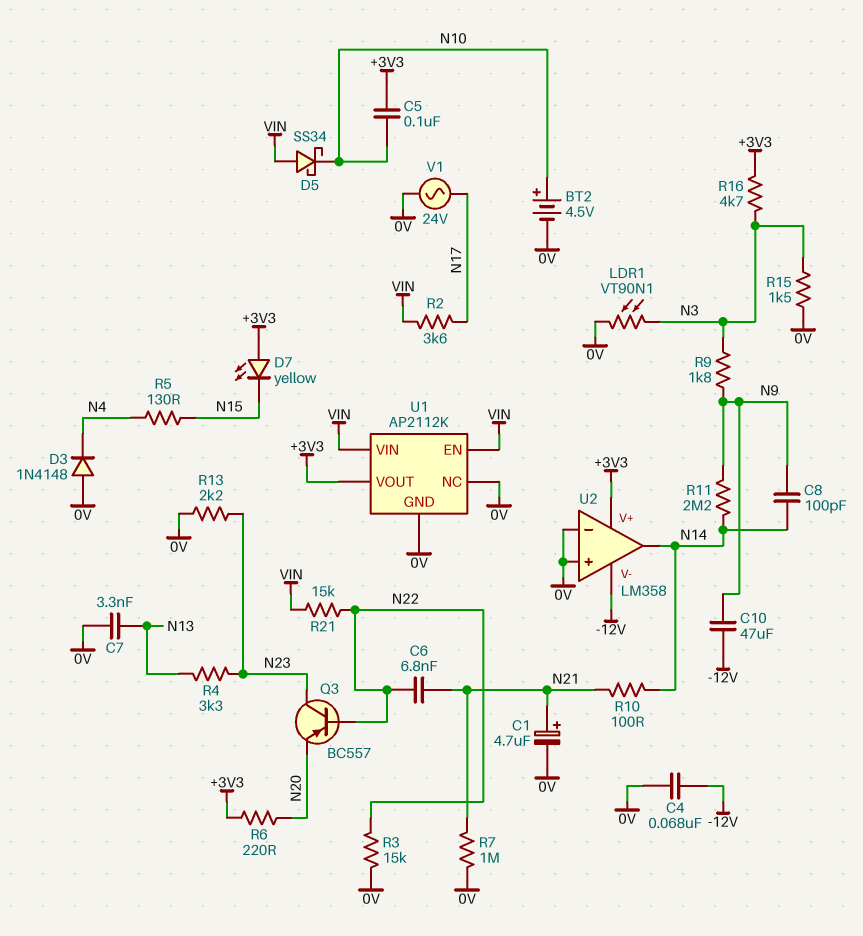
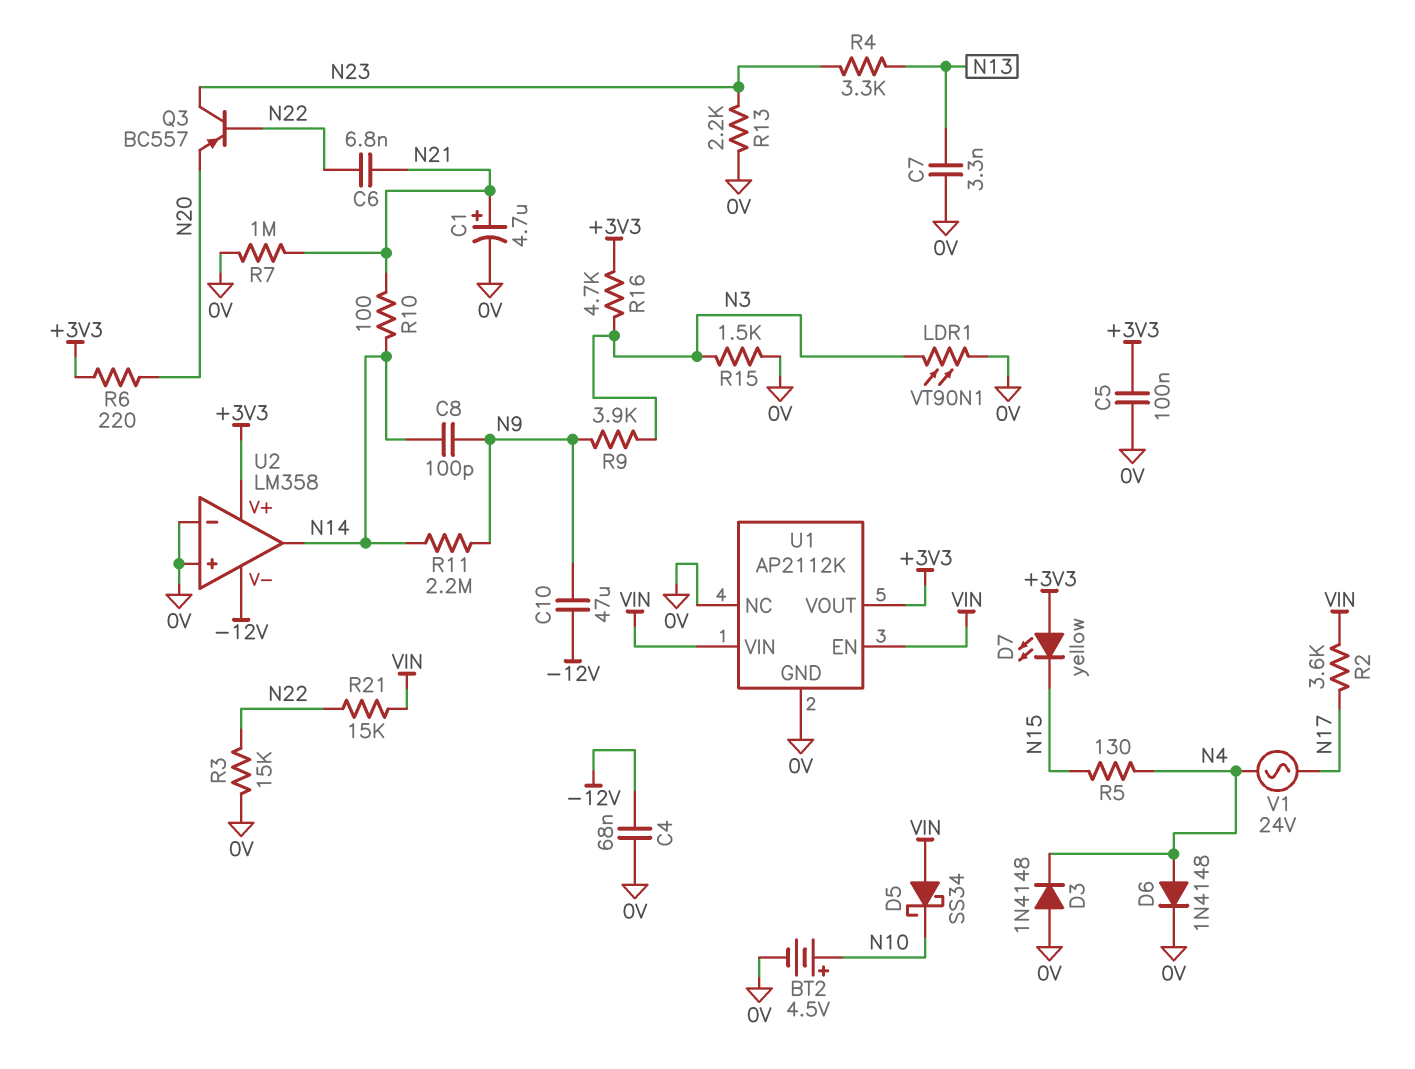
C5: 100nF (+3V3, N10) -> 100nF (+3V3, 0V)
D6: none -> diode 1N4148 (A N4, K 0V)
R9: 1.8k (N3, N9) -> 3.9k (N3, N9)
V1: AC 24V (0V, N17) -> AC 24V (N4, N17)

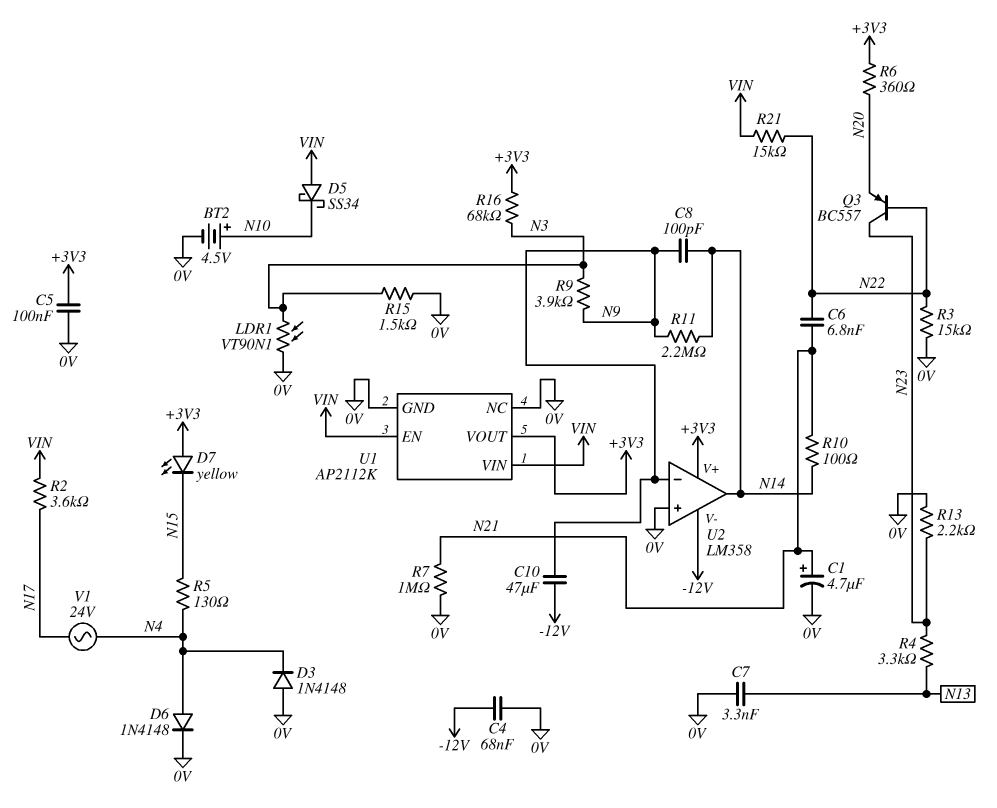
R6: 220 (+3V3, N20) -> 360 (+3V3, N20)
R16: 4.7k (+3V3, N3) -> 68k (+3V3, N3)
U2 pin in-: 0V -> N9

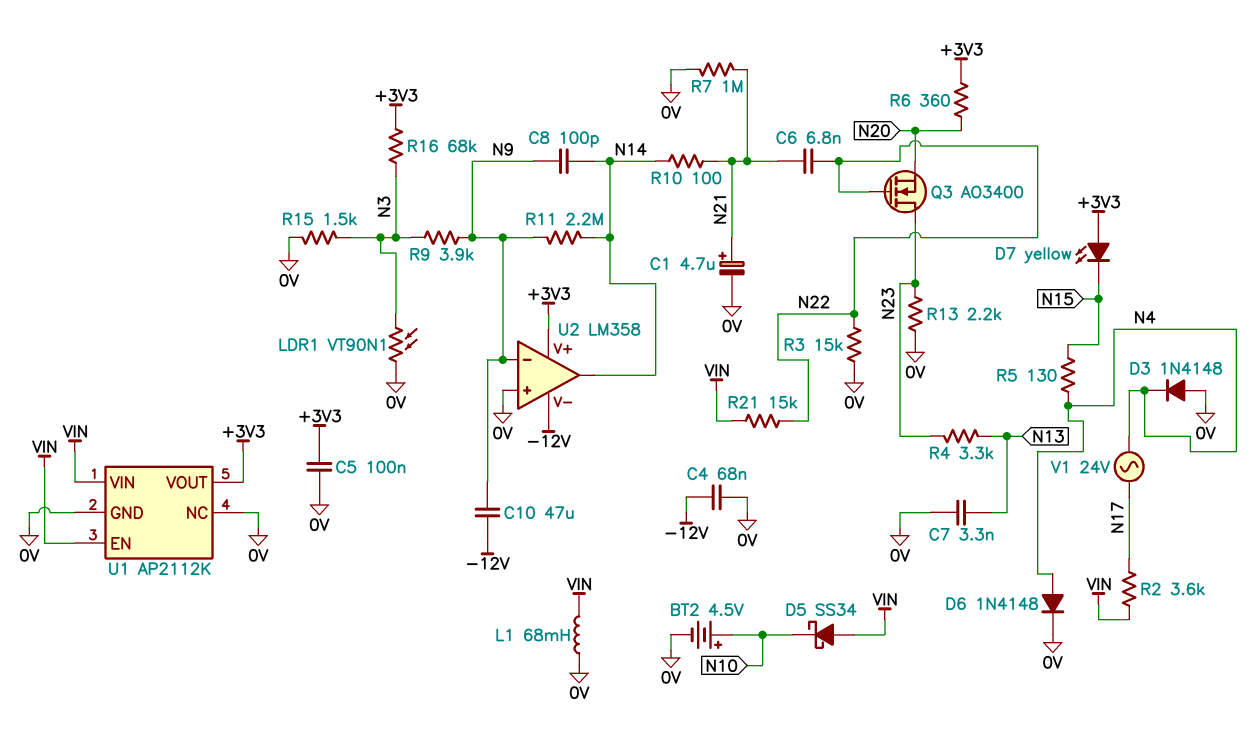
L1: none -> 68mH (0V, VIN)
Q3: PNP BC557 (B N22, C N23, E N20) -> NMOS AO3400 (G N22, D N23, S N20)

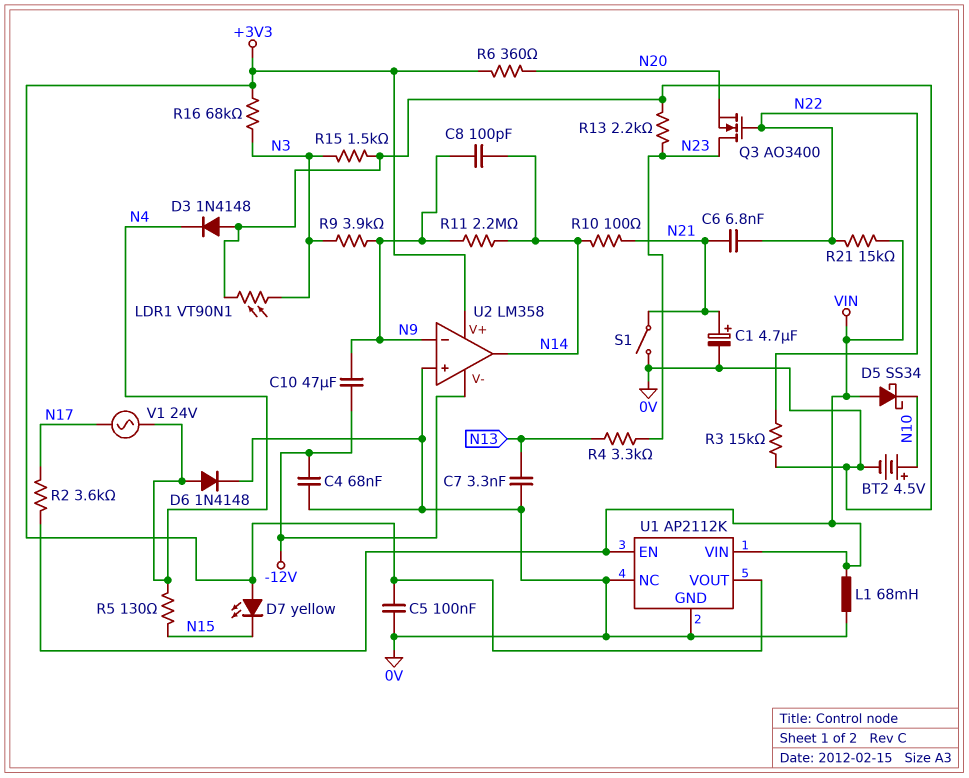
R7: 1M (0V, N21) -> none
S1: none -> switch (0V, N21)

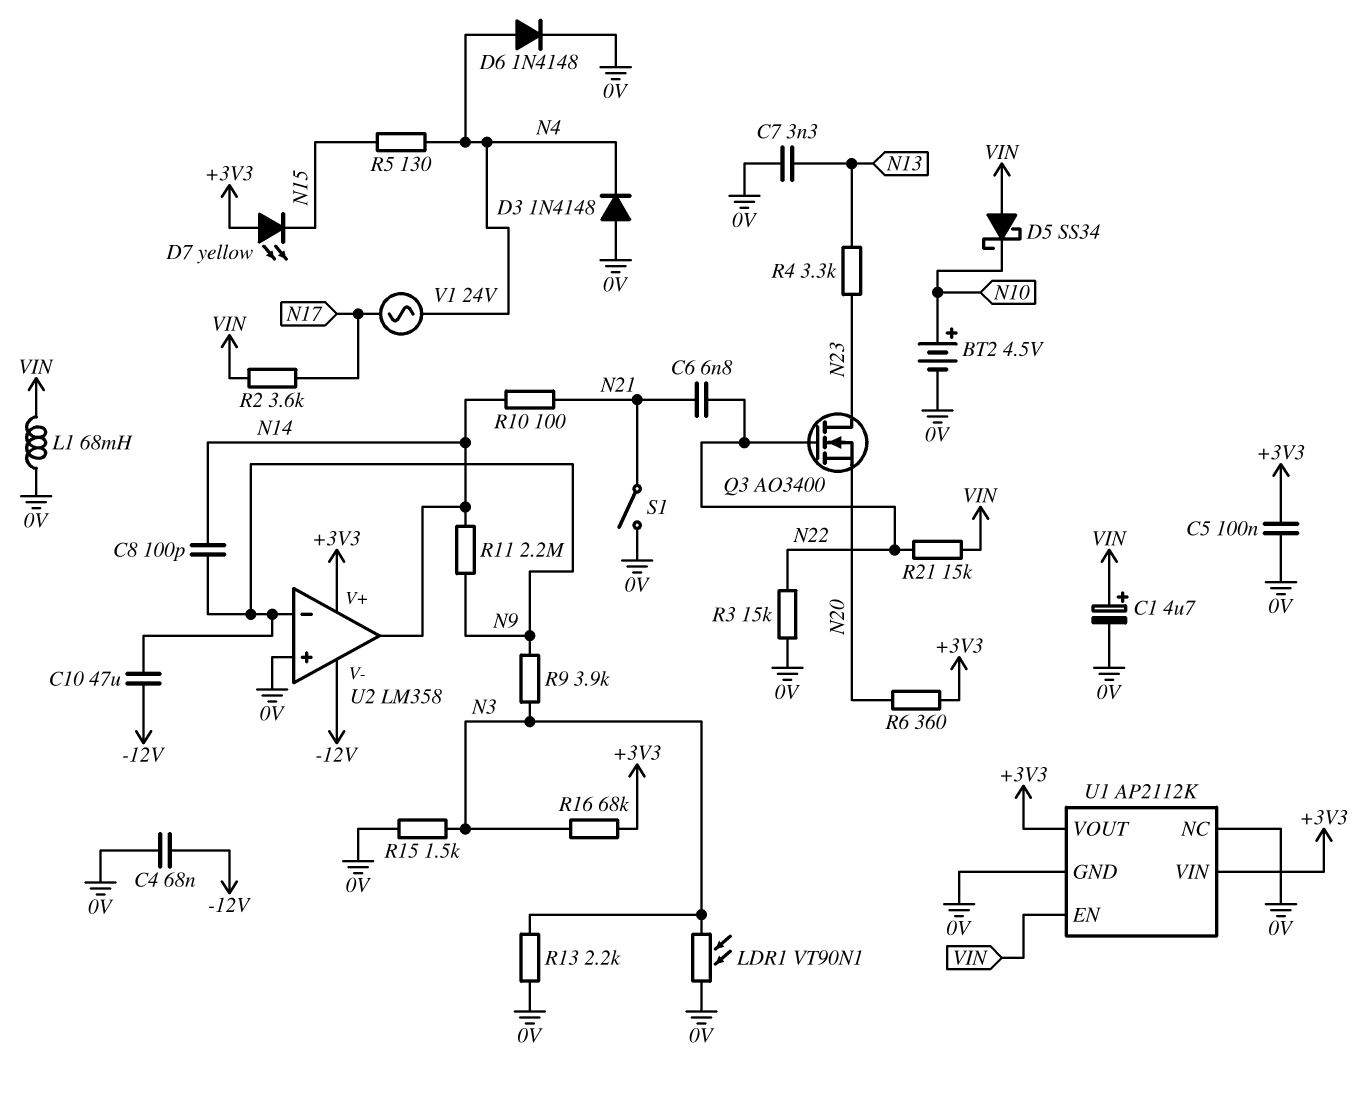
C1: 4.7uF (plus N21, minus 0V) -> 4.7uF (plus VIN, minus 0V)
R13: 2.2k (0V, N23) -> 2.2k (0V, N3)
U1 pin VIN: VIN -> +3V3

